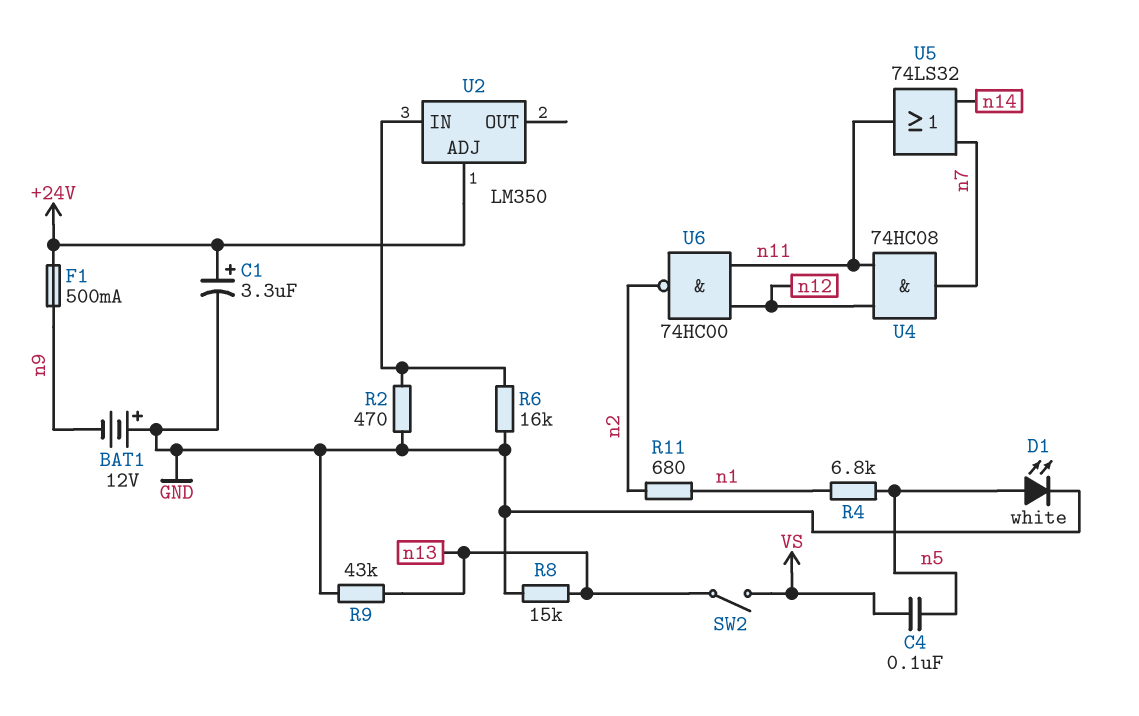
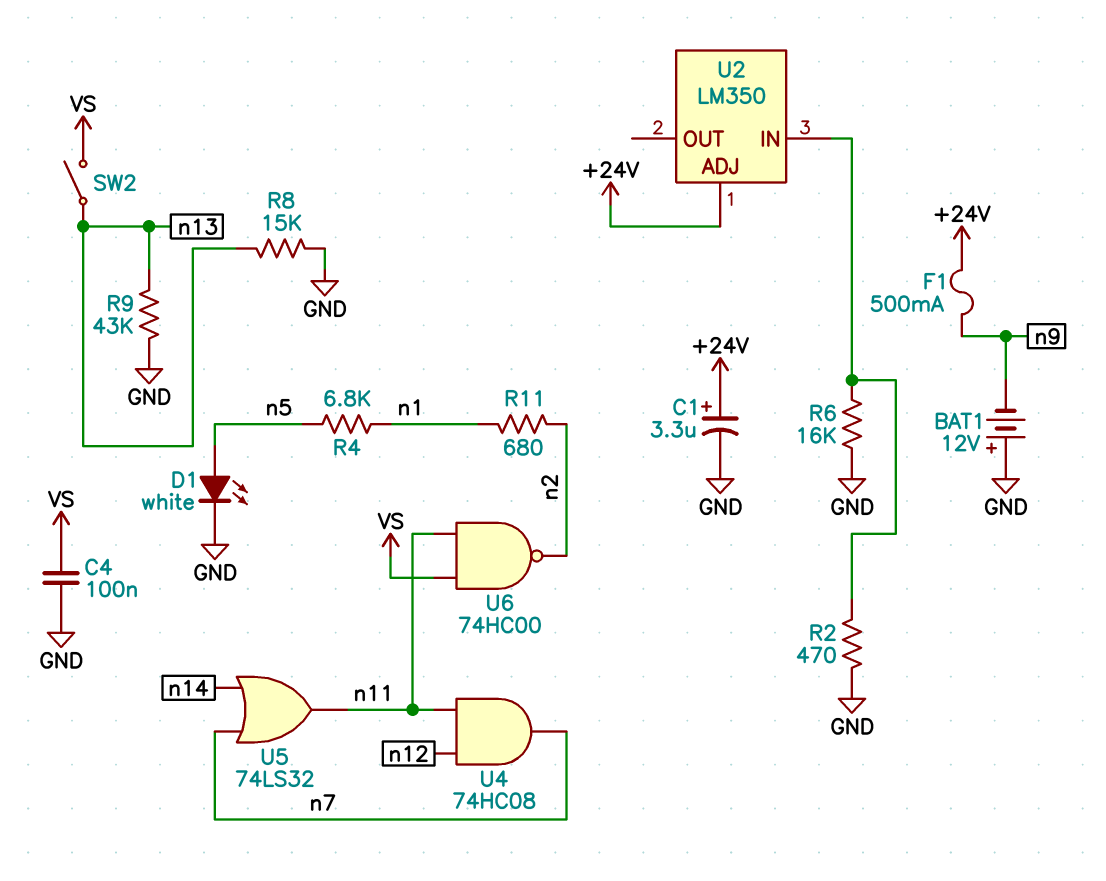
C4: 100nF (VS, n5) -> 100nF (GND, VS)
U6: NAND 74HC00 (in n11, in n12, out n2) -> NAND 74HC00 (in VS, in n11, out n2)

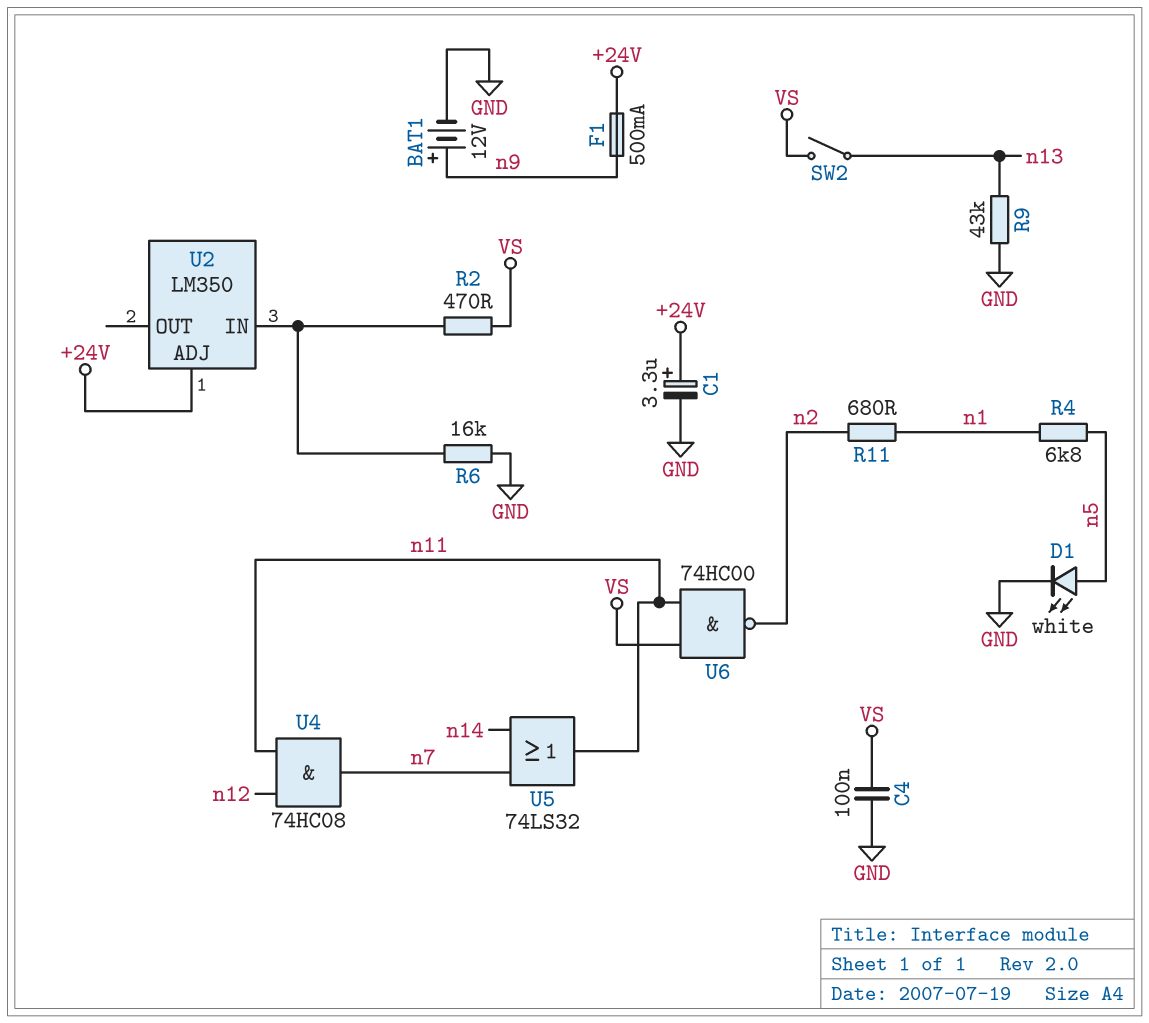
BAT1: 12V (plus GND, minus n9) -> 12V (plus n9, minus GND)
R2: 470 (GND, U2/IN) -> 470 (U2/IN, VS)
R8: 15k (GND, n13) -> none

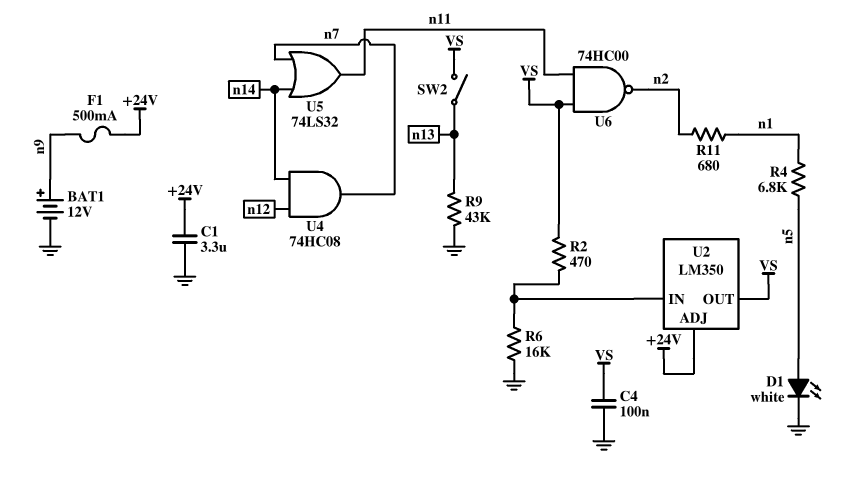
C1: 3.3uF (plus +24V, minus GND) -> 3.3uF (+24V, GND)
U2 pin OUT: none -> VS
U4: AND 74HC08 (in n11, in n12, out n7) -> AND 74HC08 (in n12, in n14, out n7)

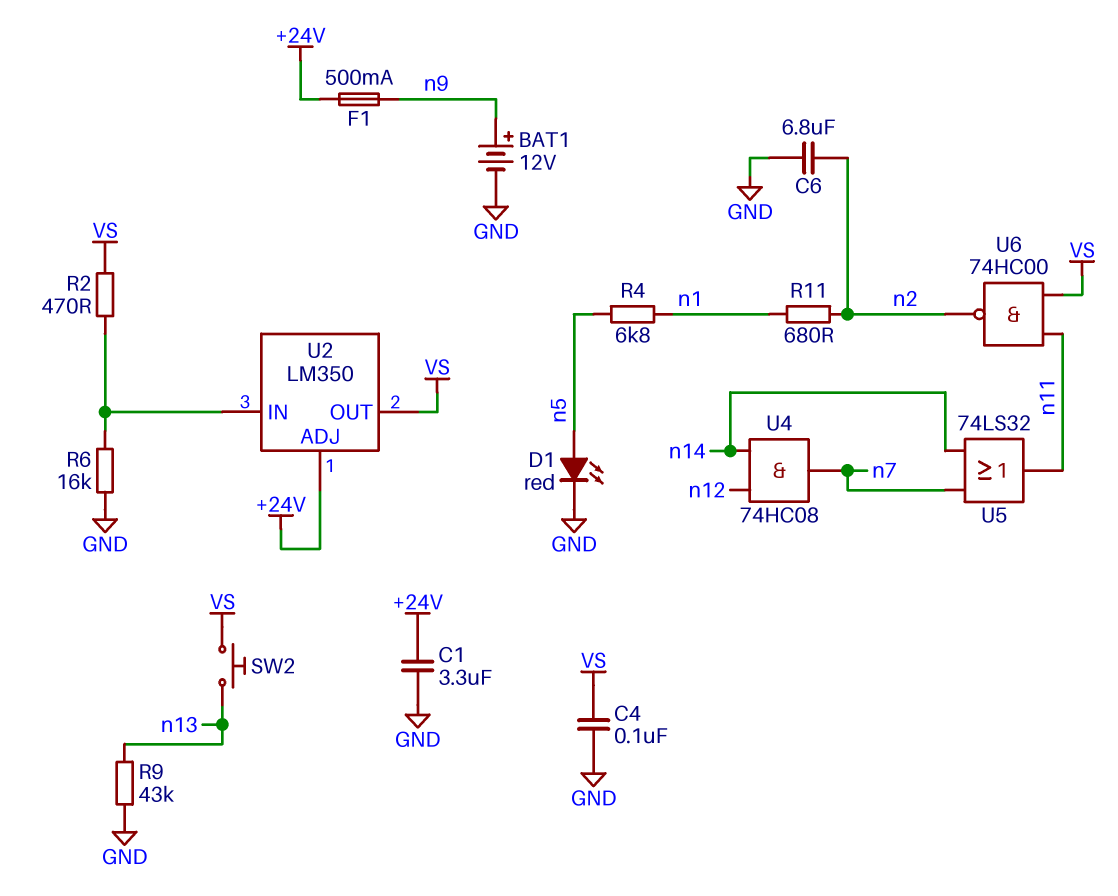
C6: none -> 6.8uF (GND, n2)
D1: LED white (A n5, K GND) -> LED red (A n5, K GND)
SW2: switch (VS, n13) -> button (VS, n13)

